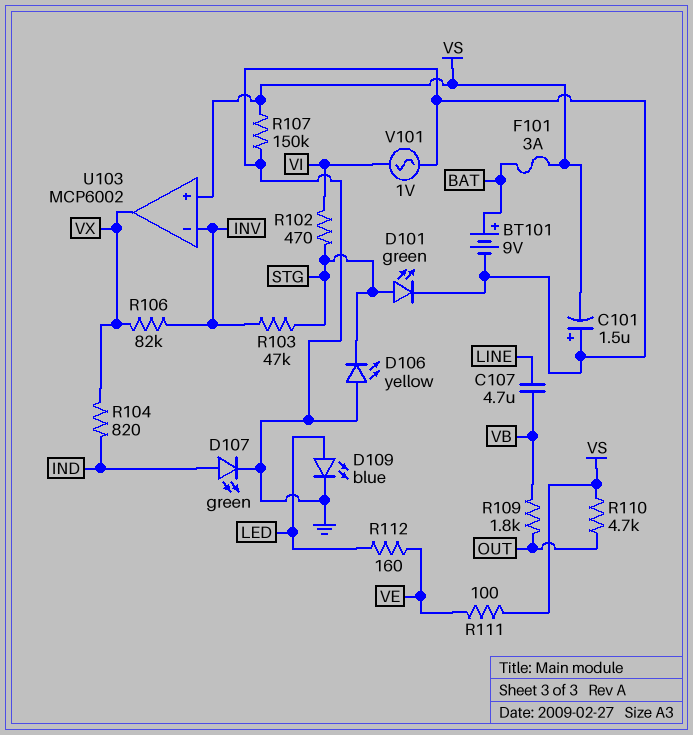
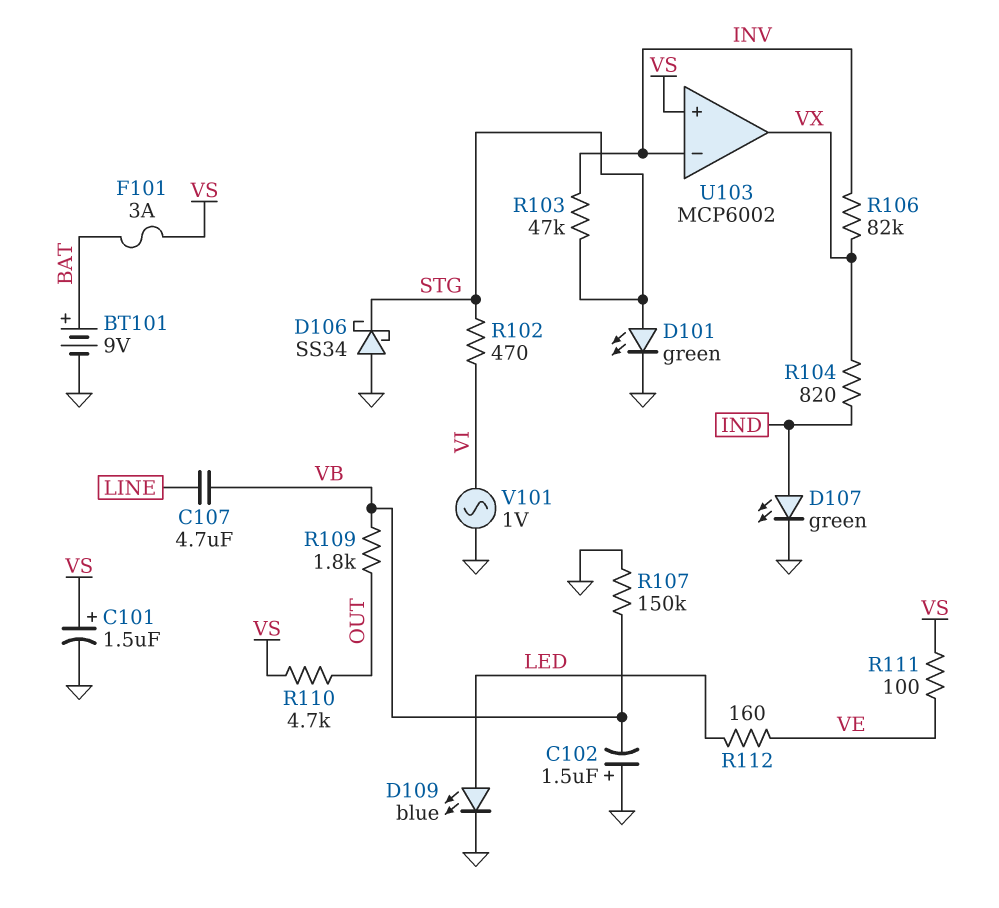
C101: 1.5uF (plus GND, minus VS) -> 1.5uF (plus VS, minus GND)
C102: none -> 1.5uF (plus GND, minus VB)
D106: LED yellow (A GND, K STG) -> schottky SS34 (A GND, K STG)
R107: 150k (GND, VS) -> 150k (GND, VB)

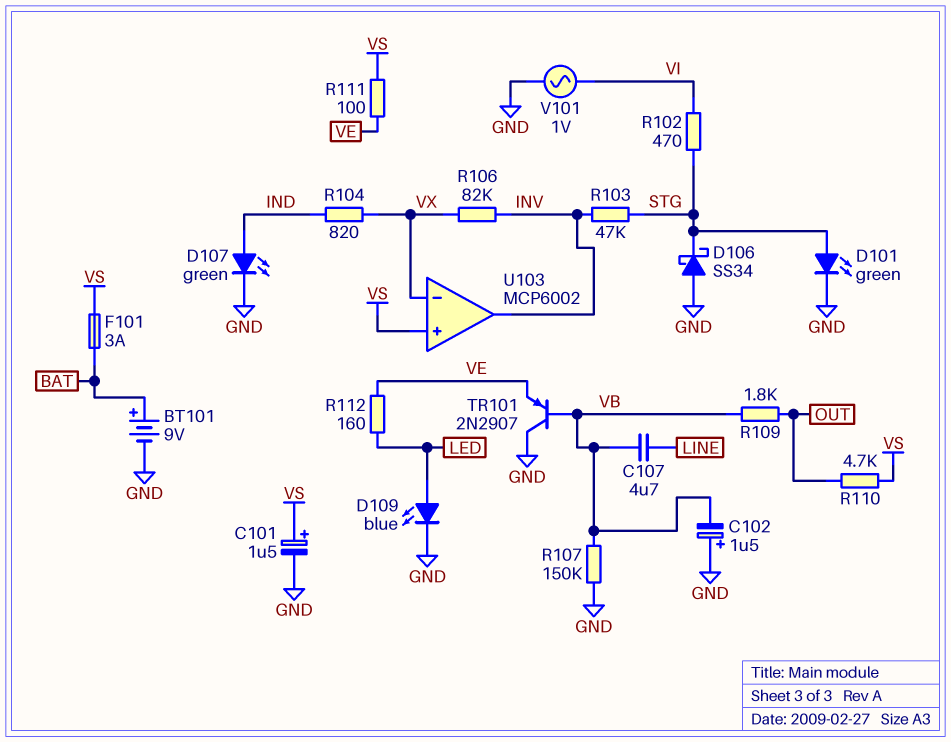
TR101: none -> PNP 2N2907 (B VB, C GND, E VE)
U103 pin in-: INV -> VX
U103 pin out: VX -> INV

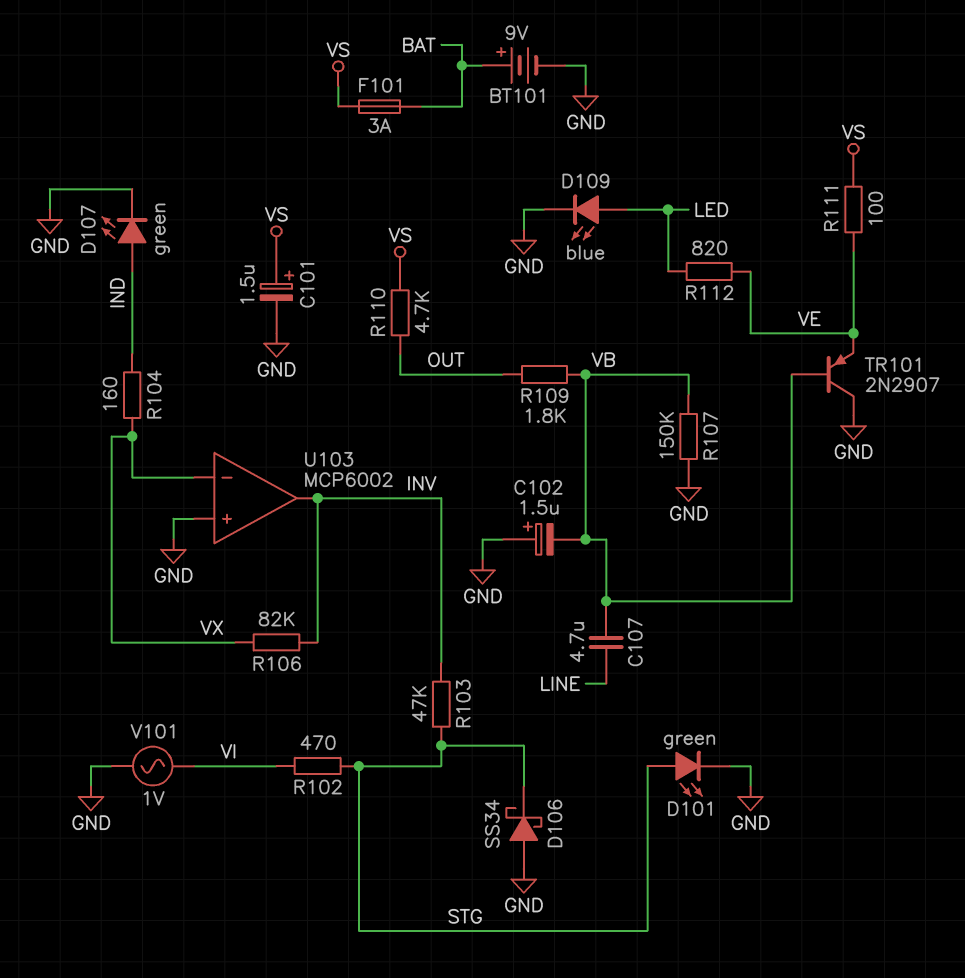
R104: 820 (IND, VX) -> 160 (IND, VX)
R112: 160 (LED, VE) -> 820 (LED, VE)
U103 pin in+: VS -> GND

